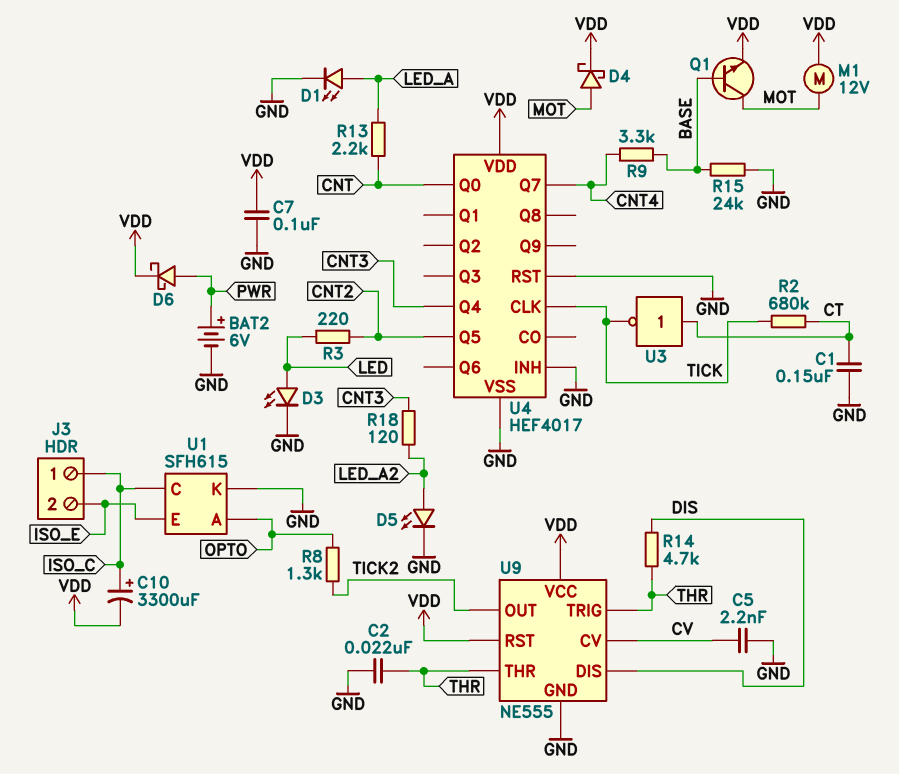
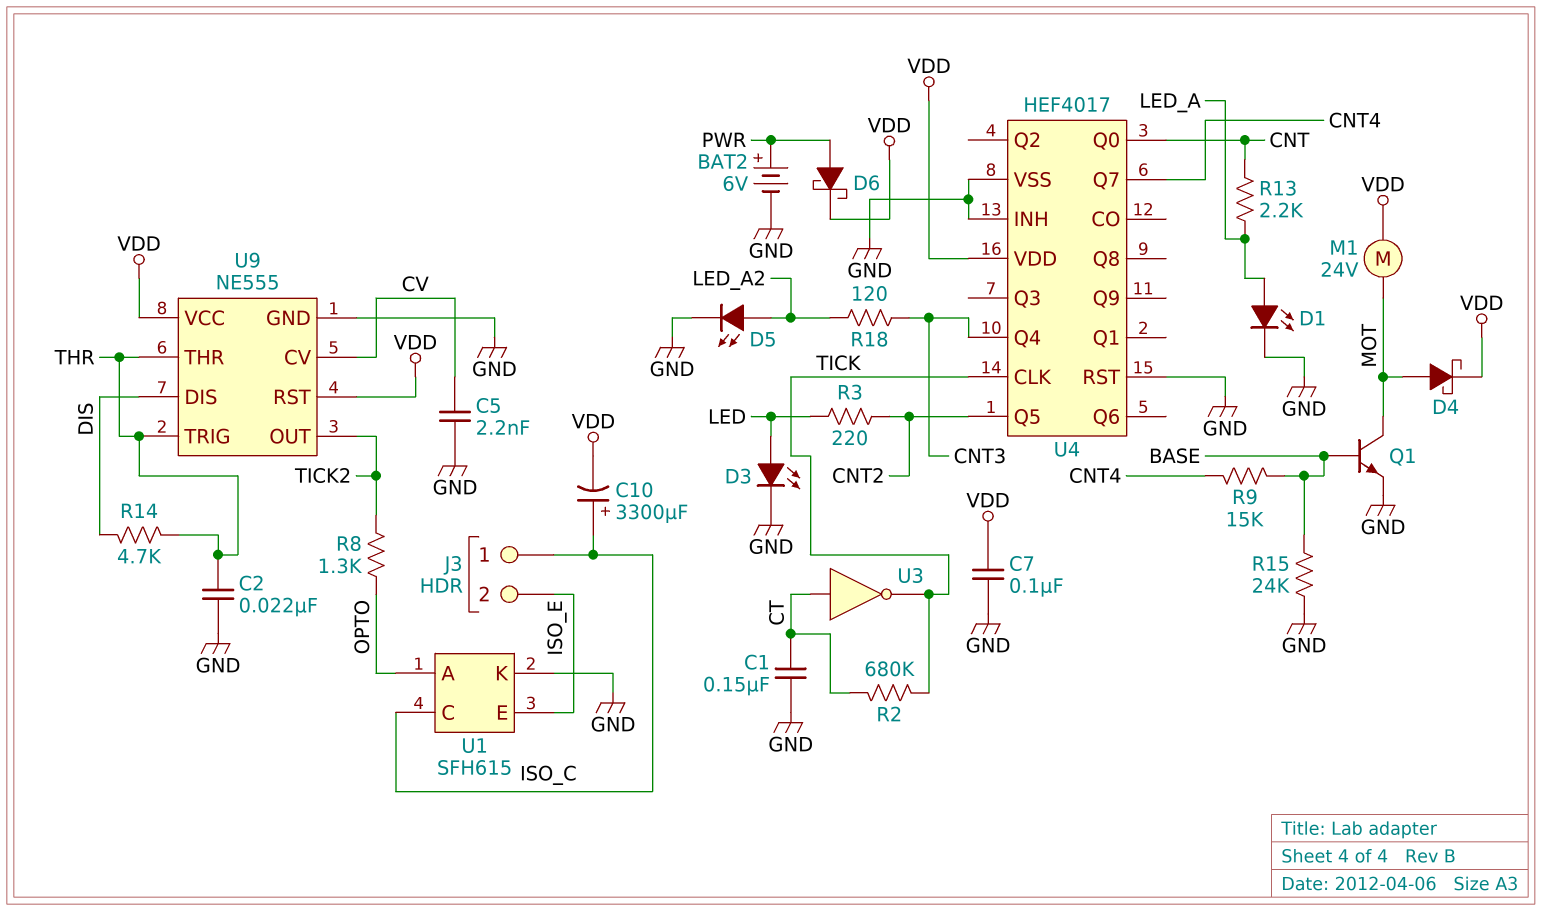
M1: motor 12V (MOT, VDD) -> motor 24V (MOT, VDD)
Q1: NPN (B BASE, C MOT, E VDD) -> NPN (B BASE, C MOT, E GND)
R9: 3.3k (BASE, CNT4) -> 15k (BASE, CNT4)

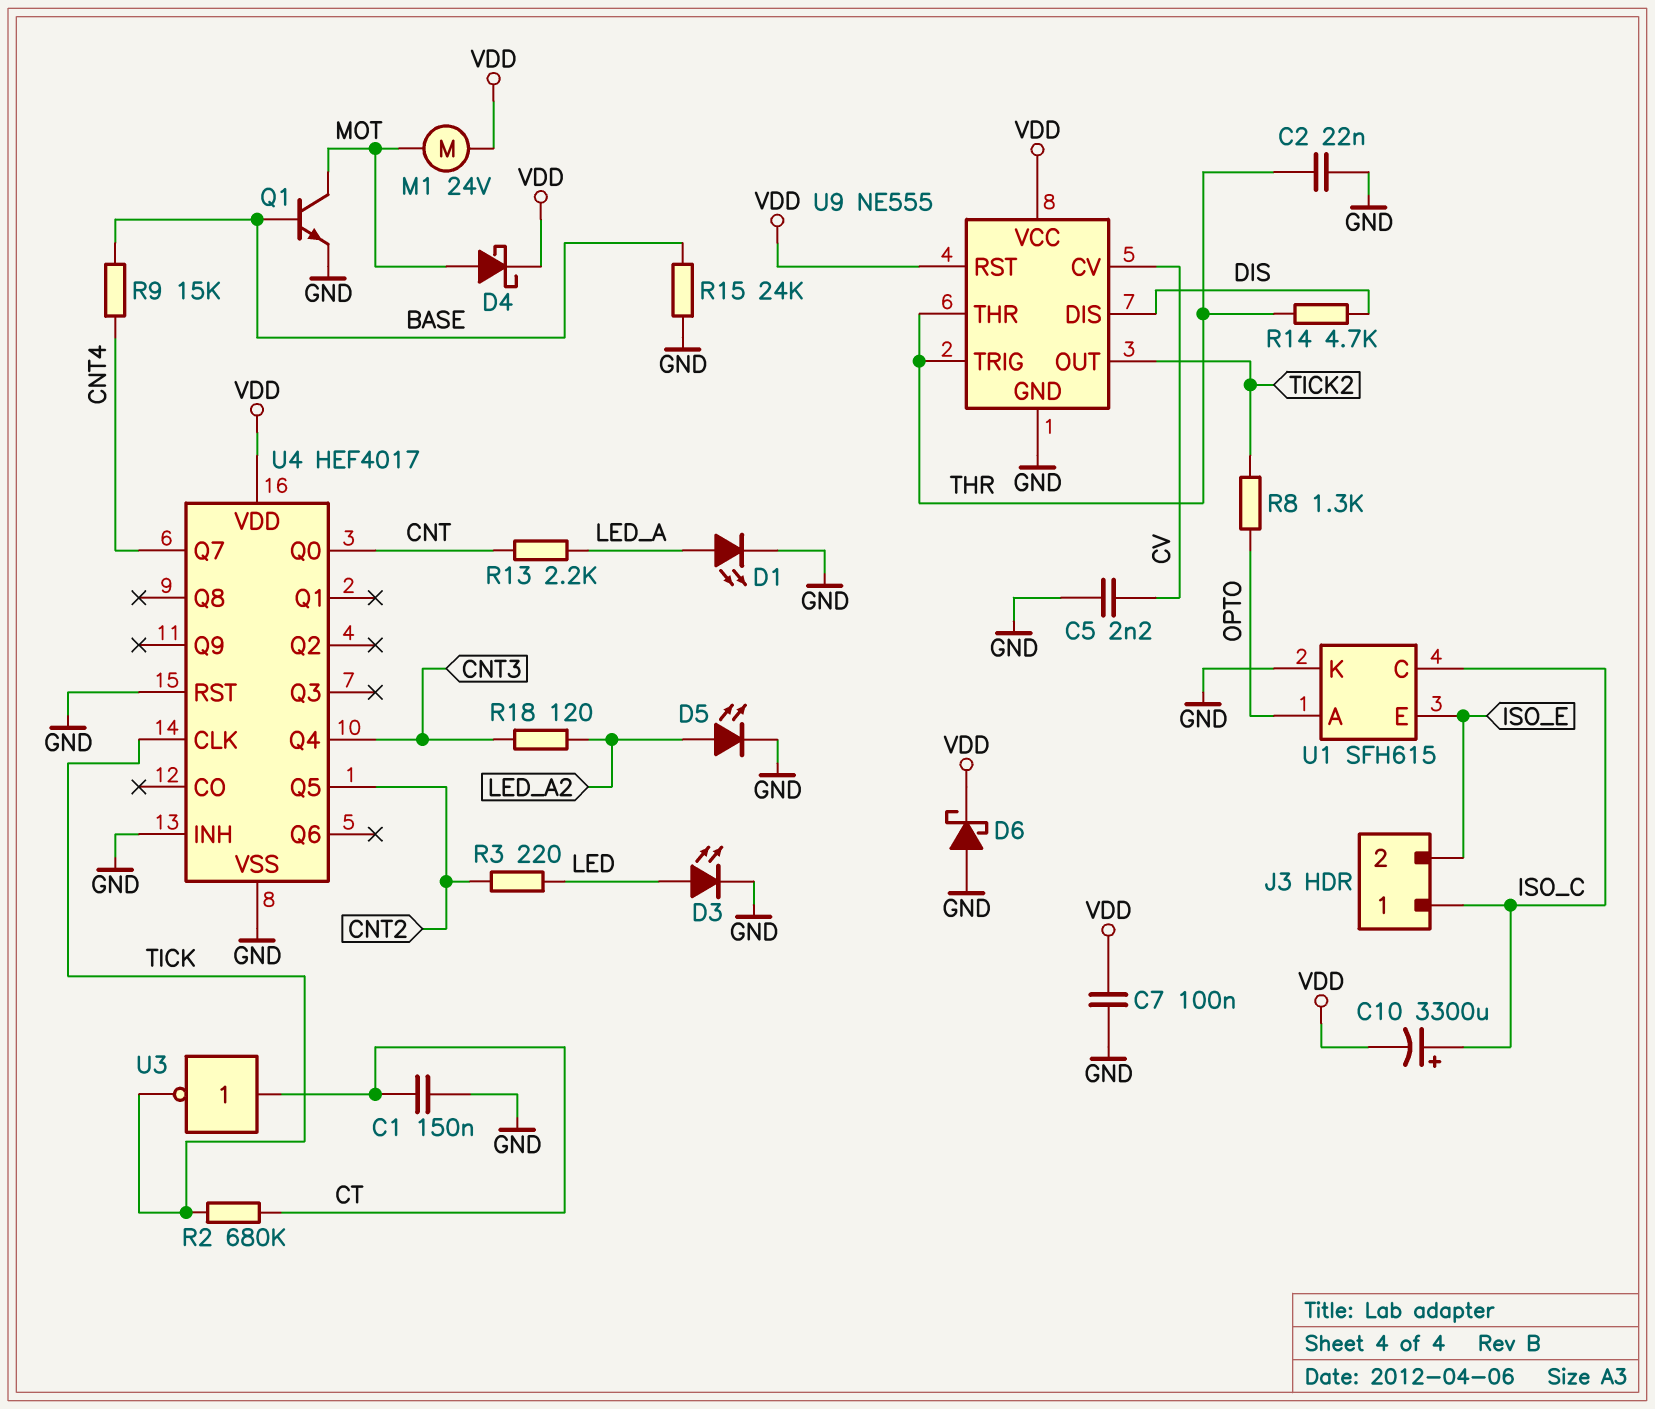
BAT2: 6V (plus PWR, minus GND) -> none
D6: schottky (A PWR, K VDD) -> schottky (A GND, K VDD)

